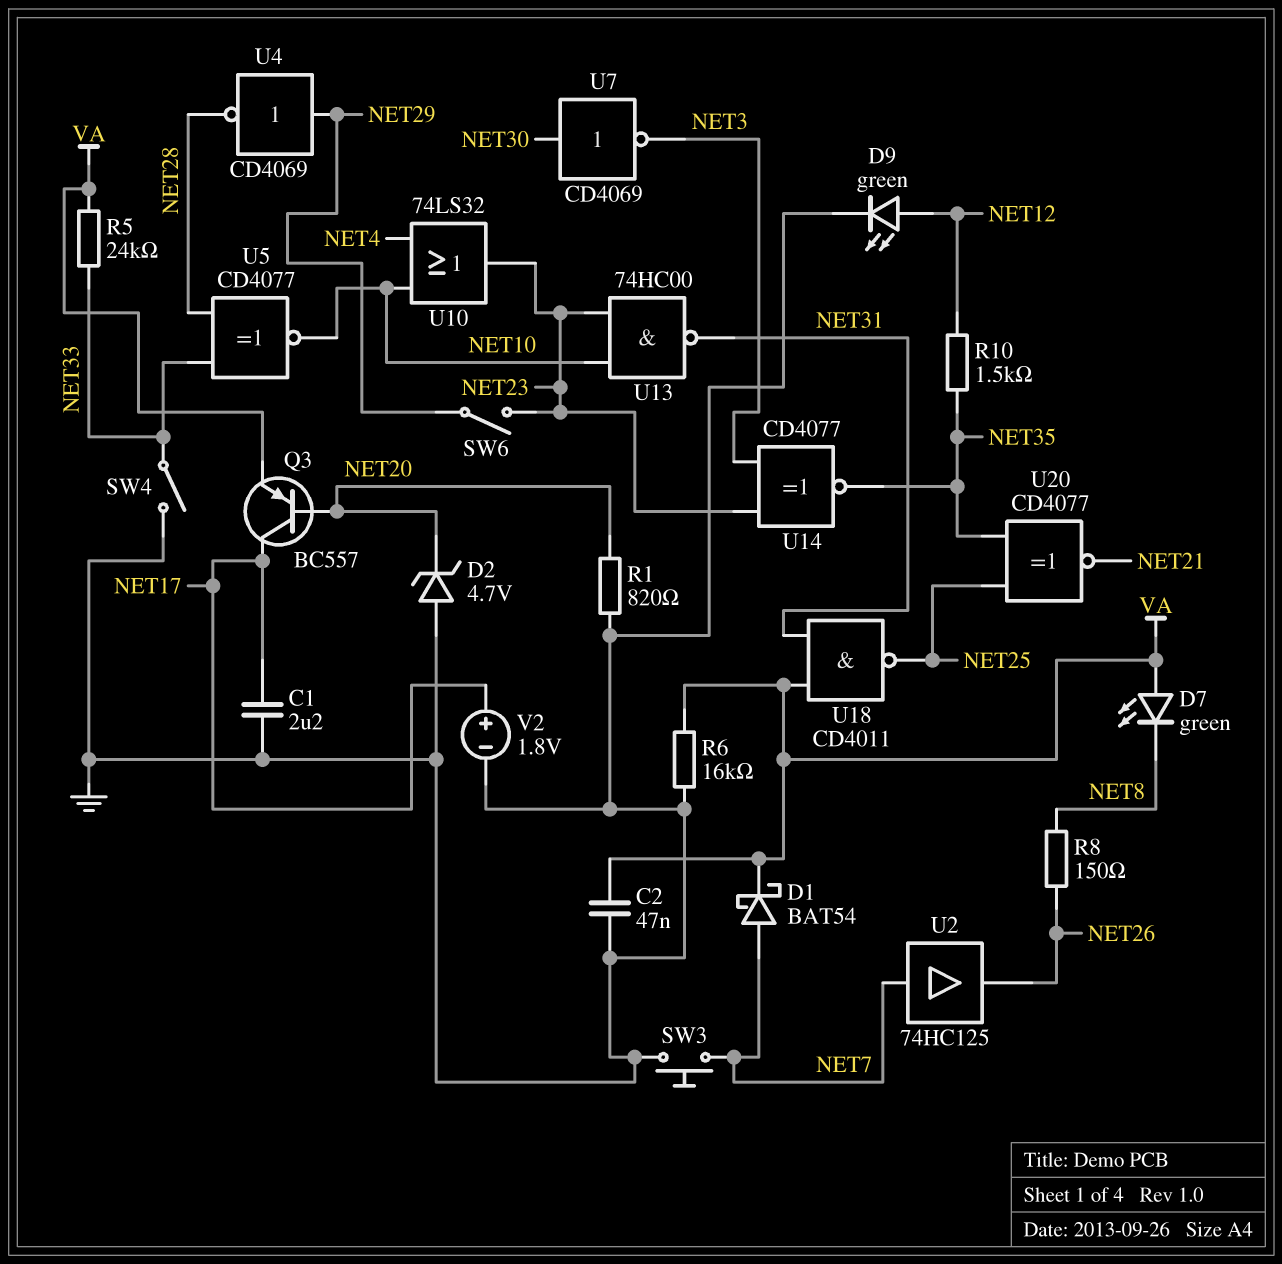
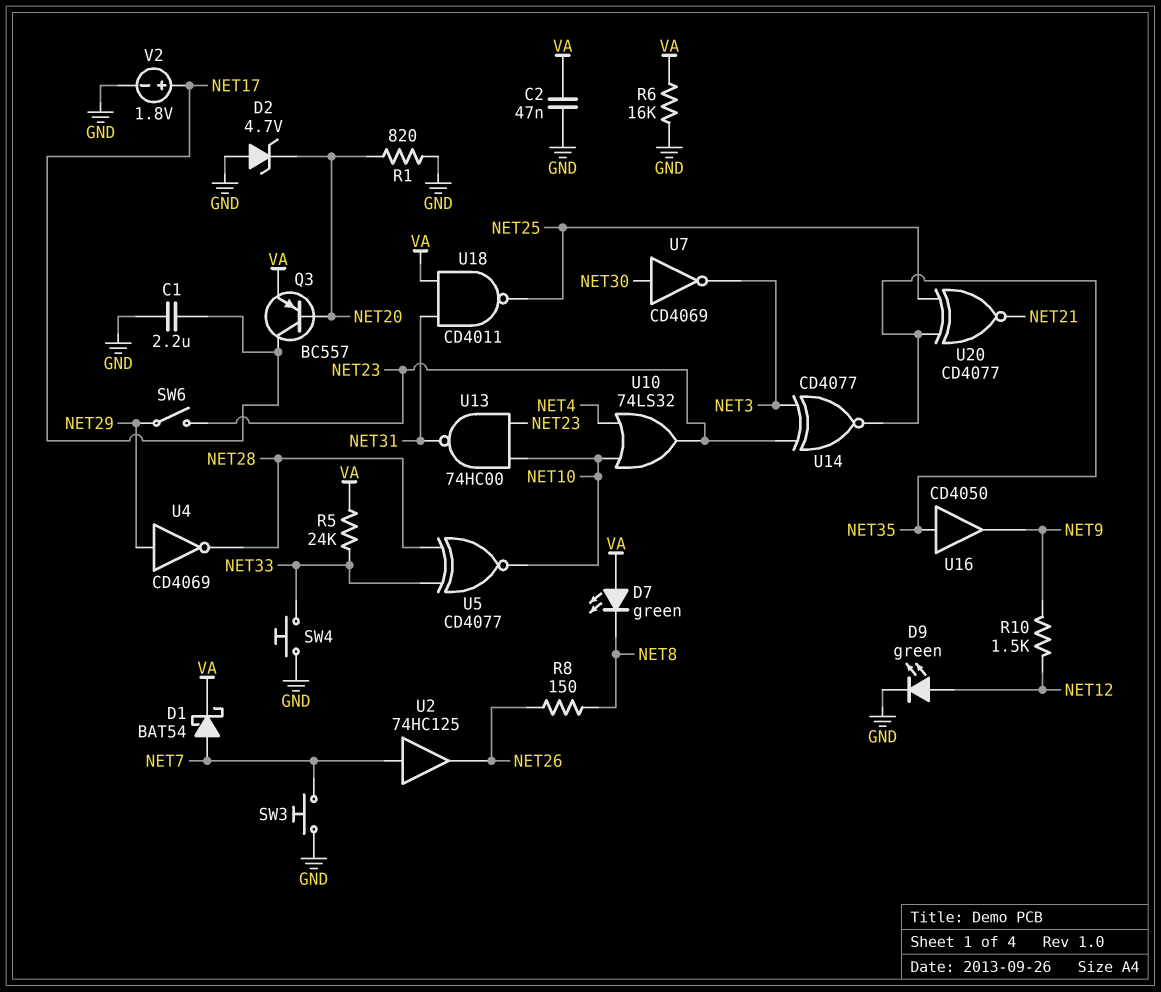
R10: 1.5k (NET12, NET35) -> 1.5k (NET9, NET12)
SW4: switch (GND, NET33) -> button (GND, NET33)
U16: none -> buffer CD4050 (in NET35, out NET9)

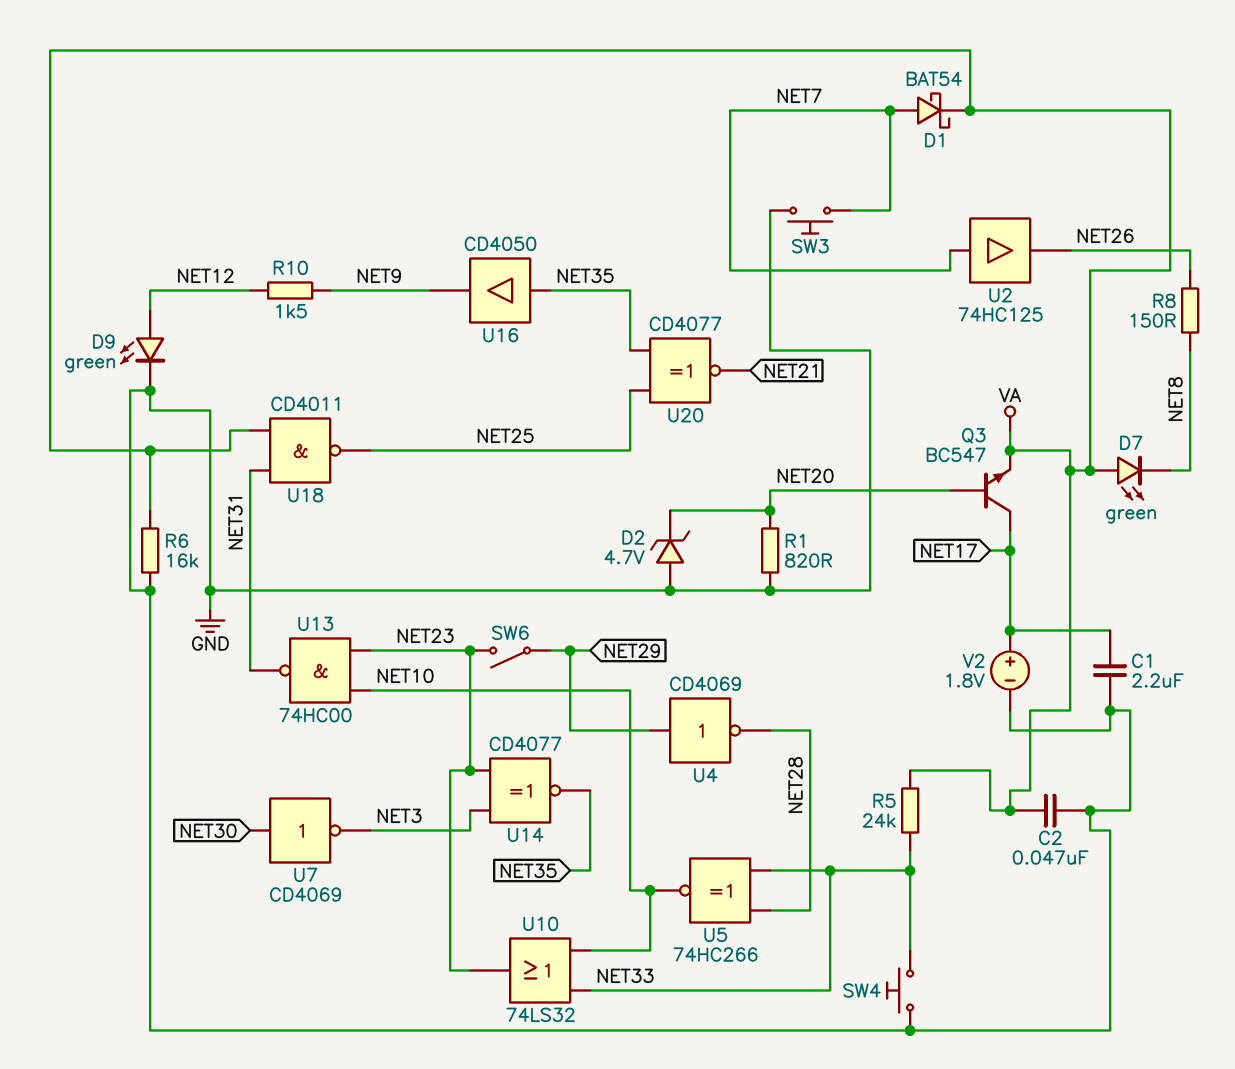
Q3: PNP BC557 (B NET20, C NET17, E VA) -> NPN BC547 (B NET20, C NET17, E VA)
U5: XNOR CD4077 (in NET28, in NET33, out NET10) -> XNOR 74HC266 (in NET28, in NET33, out NET10)
U10: OR 74LS32 (in NET4, in NET10, out NET23) -> OR 74LS32 (in NET10, in NET33, out NET23)

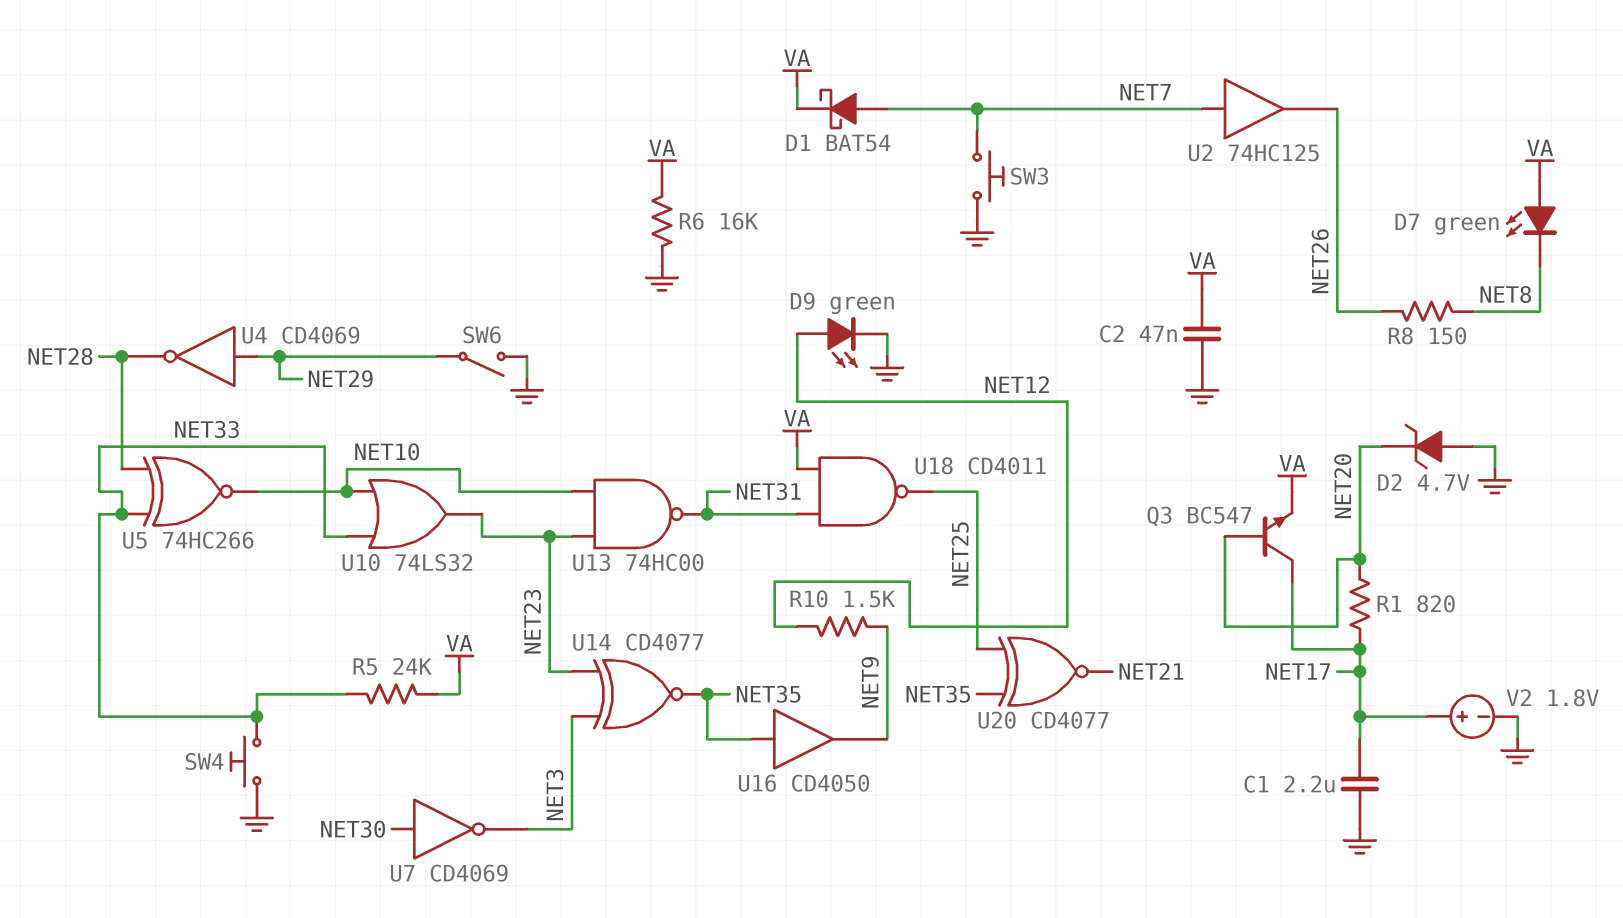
R1: 820 (GND, NET20) -> 820 (NET17, NET20)
SW6: switch (NET23, NET29) -> switch (GND, NET29)

